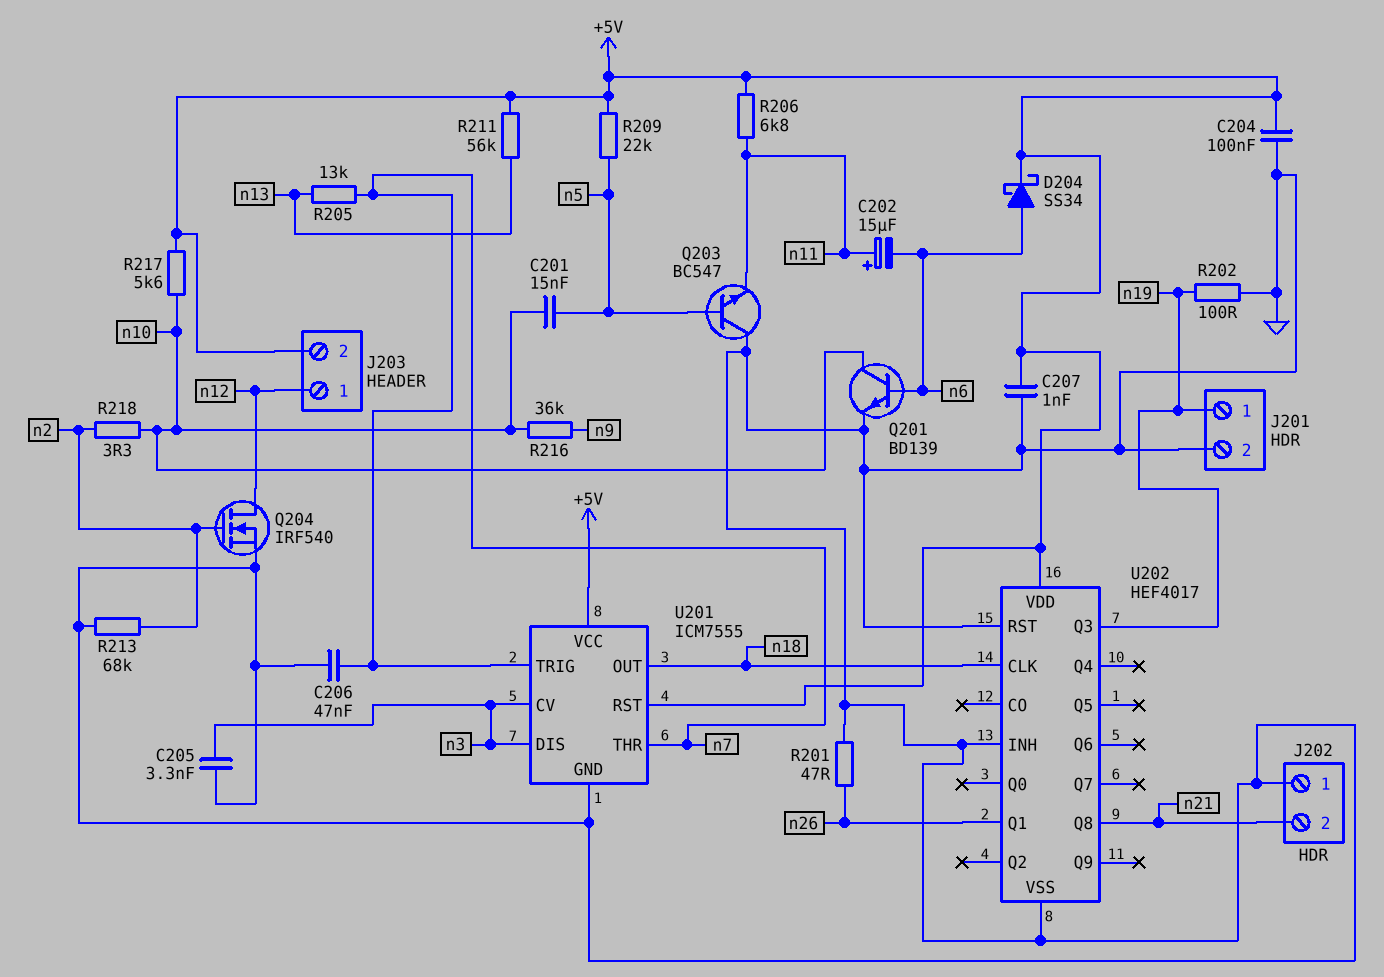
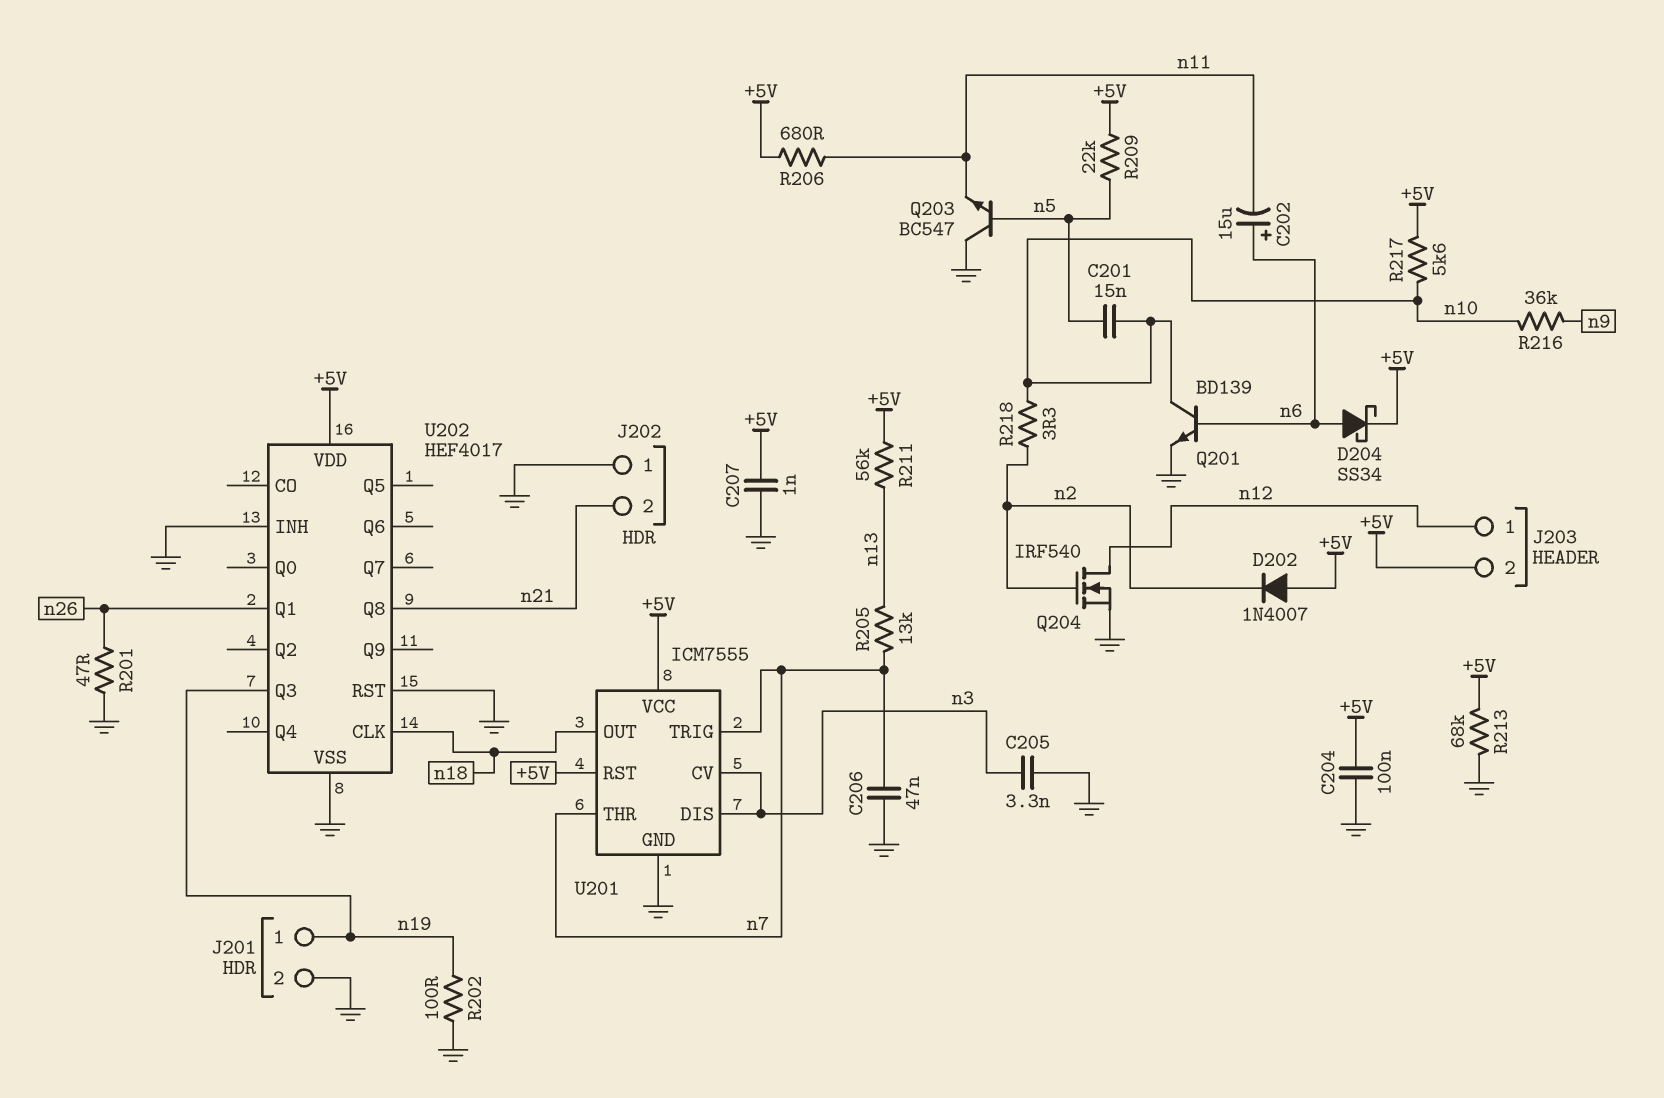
C202: 15uF (plus n11, minus n6) -> 15uF (plus n6, minus n11)
D202: none -> diode 1N4007 (A +5V, K n2)
R206: 6.8k (+5V, n11) -> 680 (+5V, n11)
R213: 68k (GND, n2) -> 68k (+5V, GND)

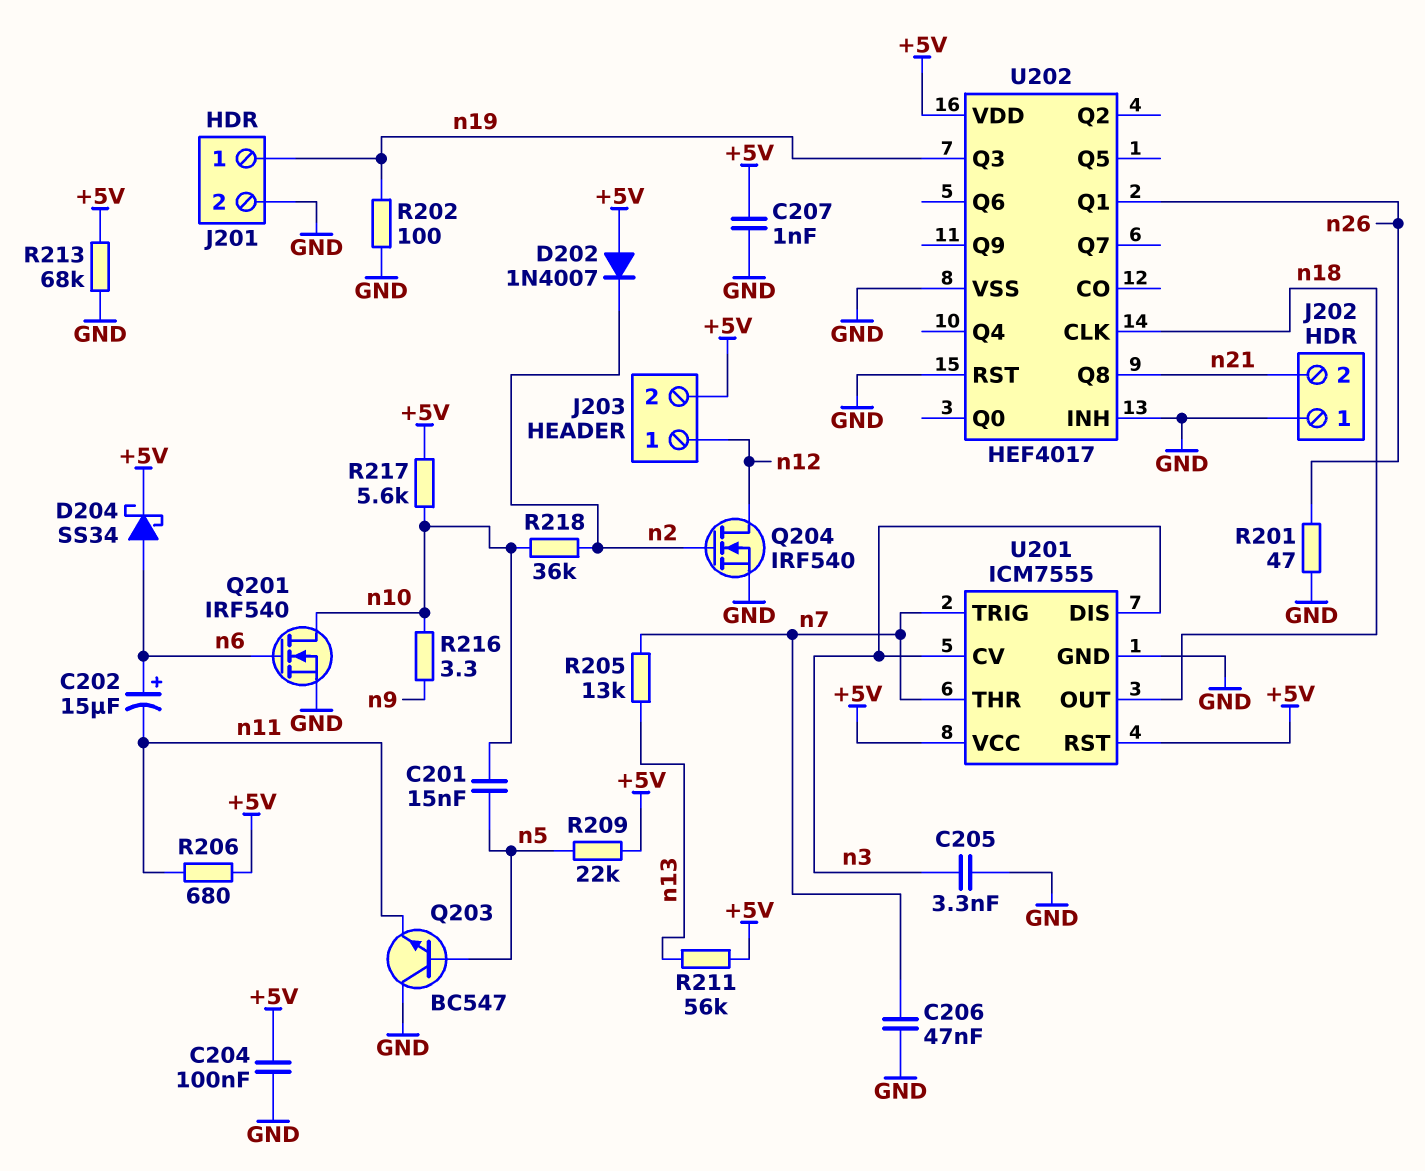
Q201: NPN BD139 (B n6, C n10, E GND) -> NMOS IRF540 (G n6, D n10, S GND)
R216: 36k (n9, n10) -> 3.3 (n9, n10)
R218: 3.3 (n2, n10) -> 36k (n2, n10)

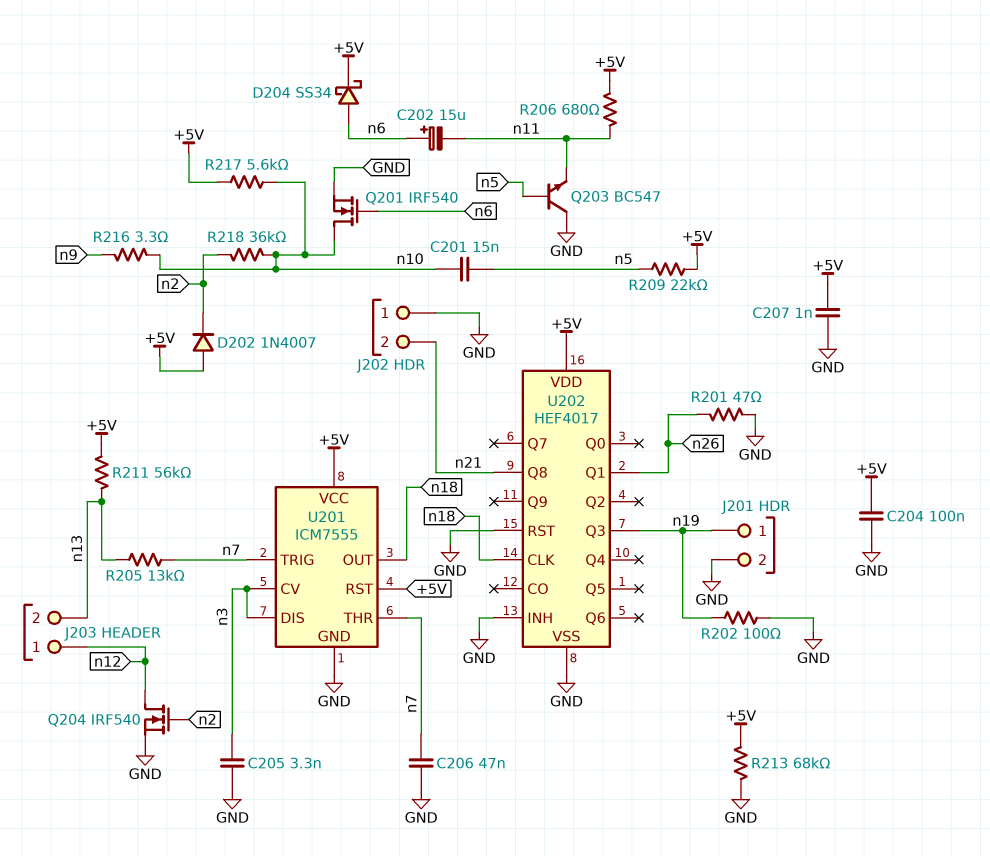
J203 pin 2: +5V -> n13

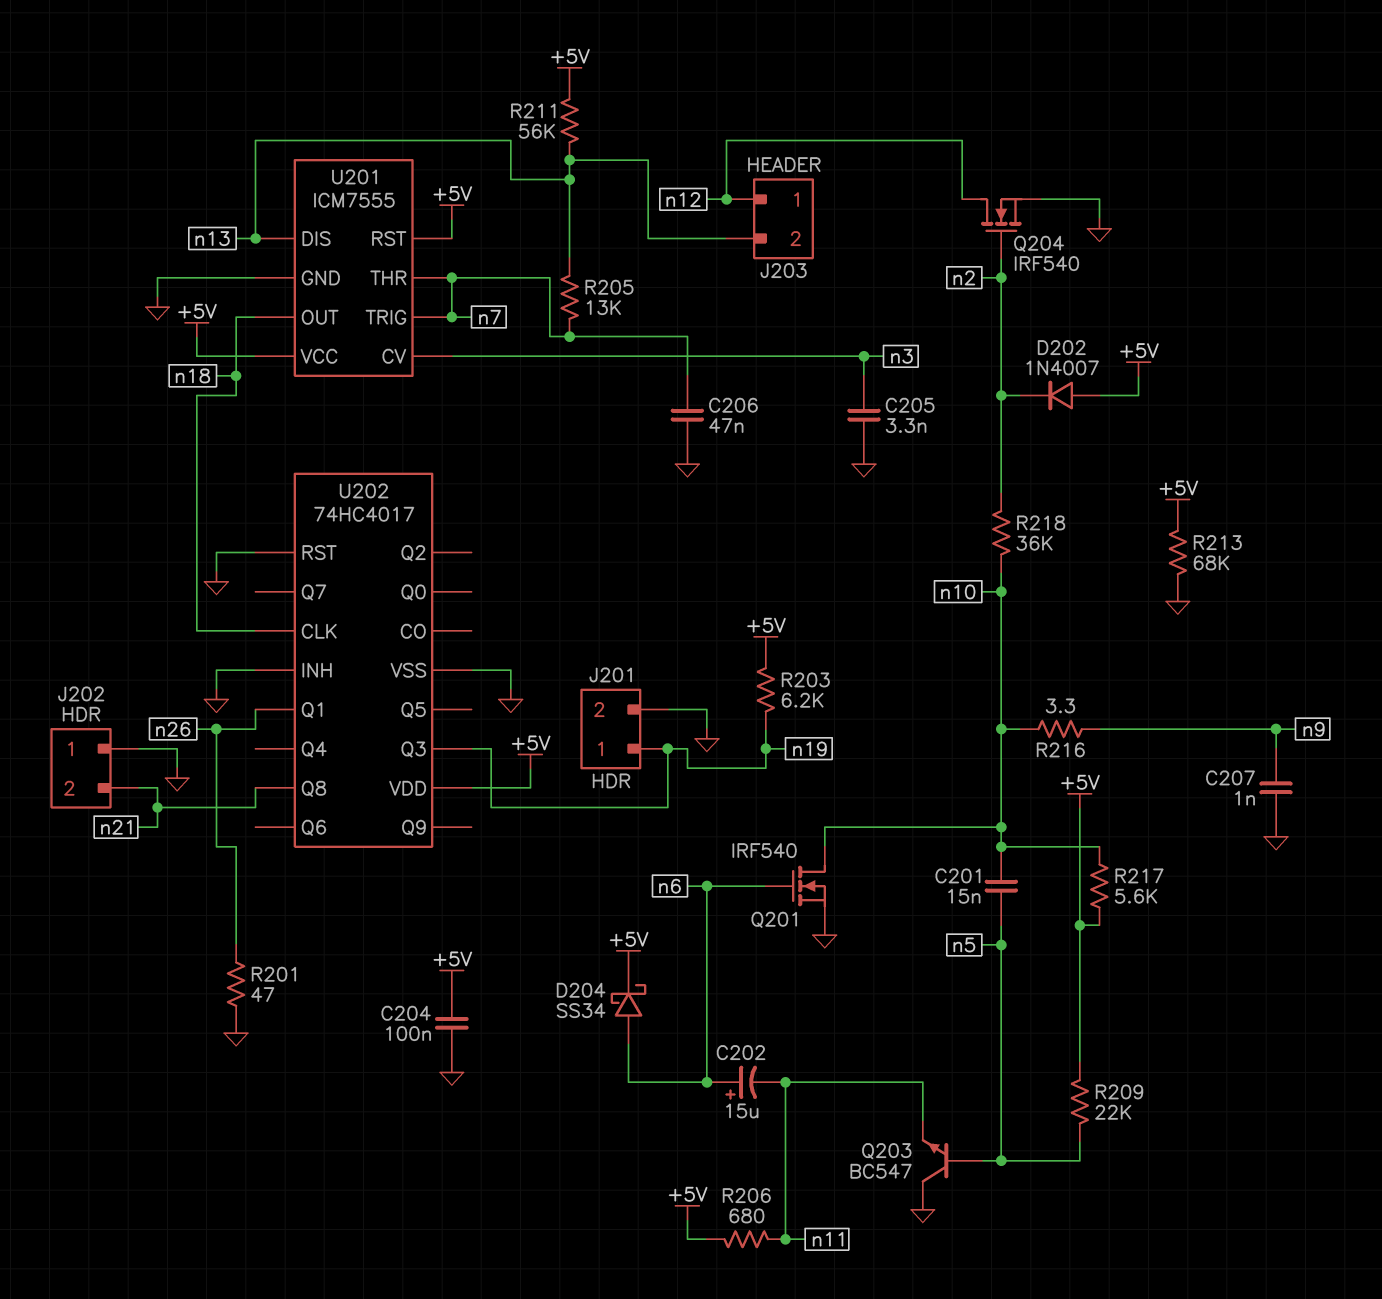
C207: 1nF (+5V, GND) -> 1nF (GND, n9)
R202: 100 (GND, n19) -> none
R203: none -> 6.2k (+5V, n19)
U201 pin DIS: n3 -> n13
U202: HEF4017 -> 74HC4017

